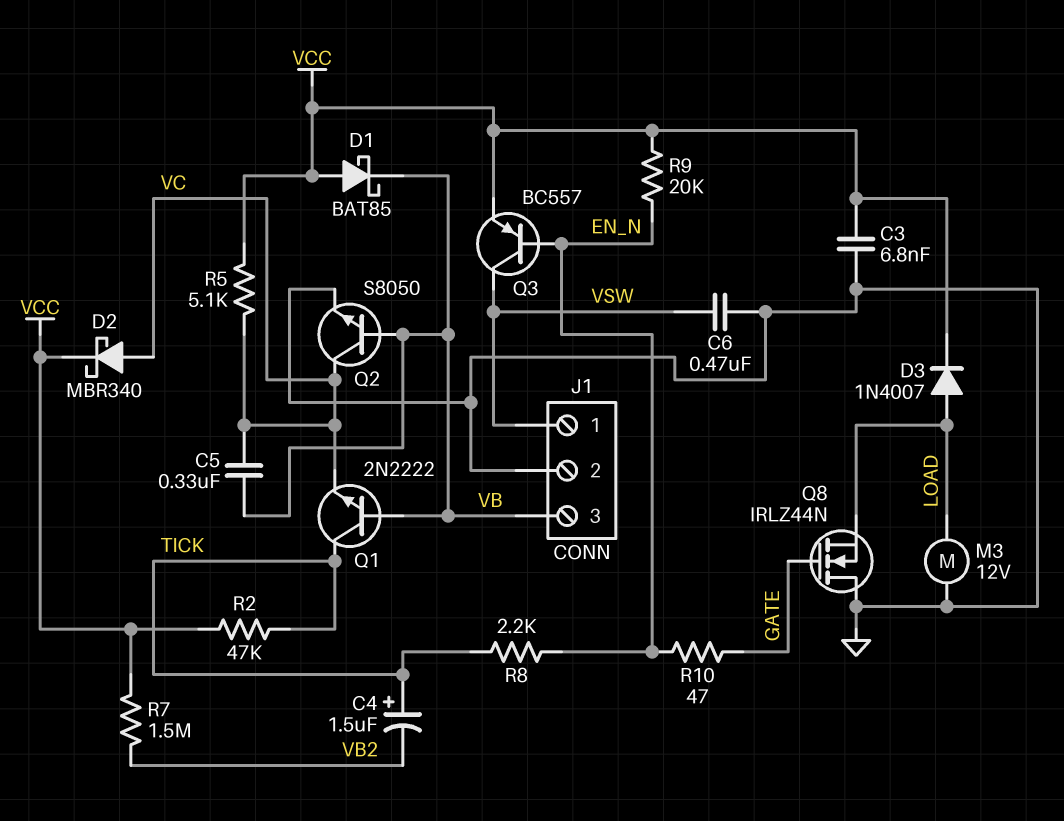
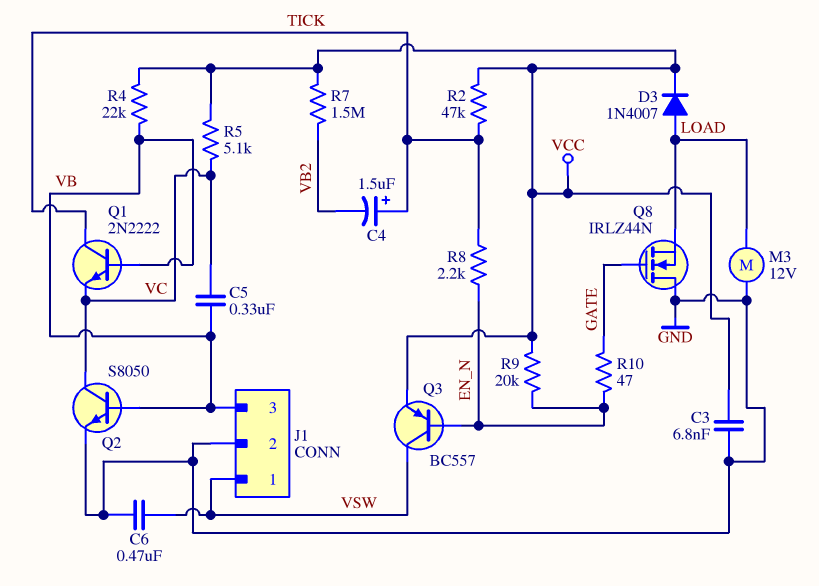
D1: schottky BAT85 (A VCC, K VB) -> none
D2: schottky MBR340 (A VC, K VCC) -> none
R4: none -> 22k (VB, VCC)

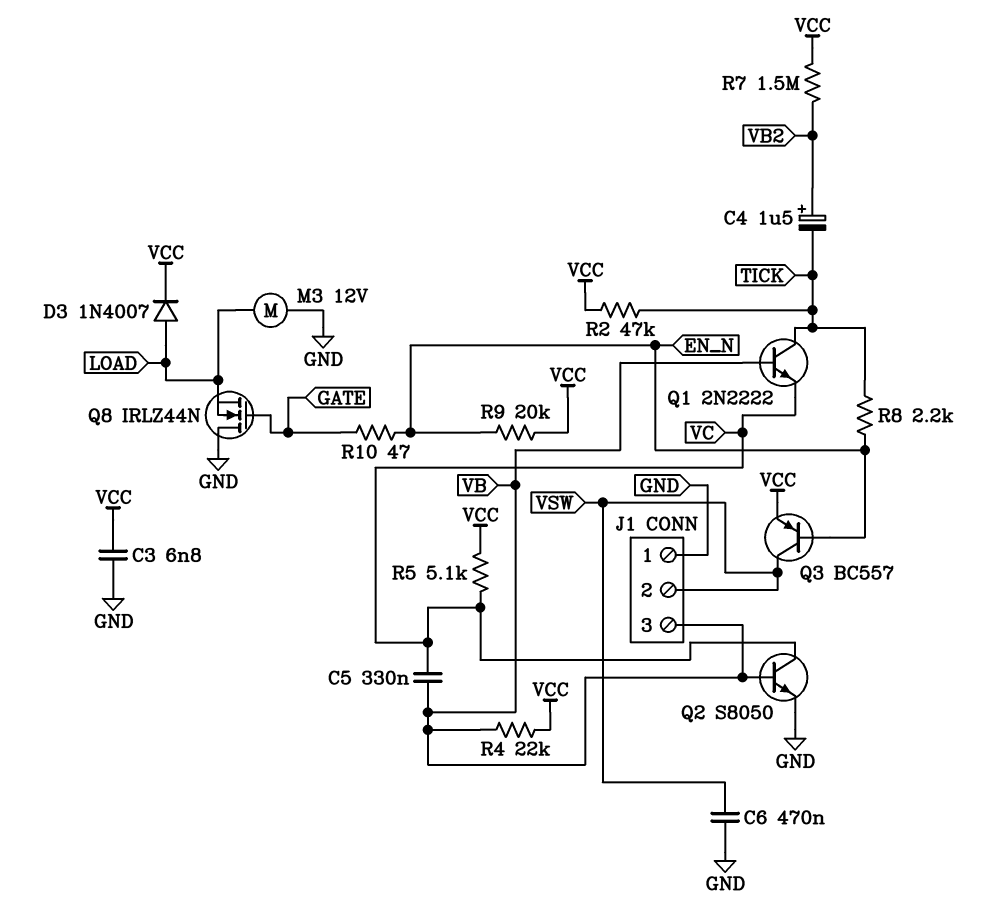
C4: 1.5uF (plus TICK, minus VB2) -> 1.5uF (plus VB2, minus TICK)
J1 pin 1: VSW -> GND
J1 pin 2: GND -> VSW

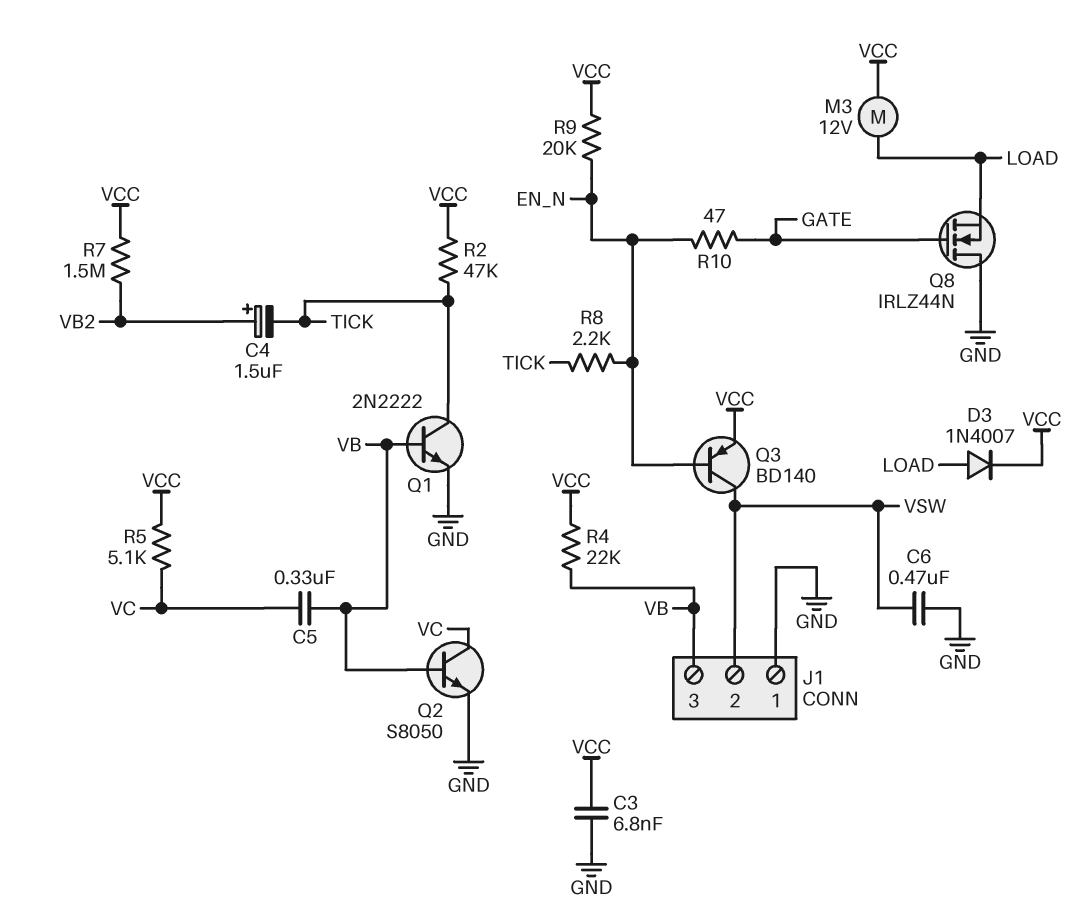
M3: motor 12V (GND, LOAD) -> motor 12V (LOAD, VCC)
Q1: NPN 2N2222 (B VB, C TICK, E VC) -> NPN 2N2222 (B VB, C TICK, E GND)
Q3: PNP BC557 (B EN_N, C VSW, E VCC) -> PNP BD140 (B EN_N, C VSW, E VCC)

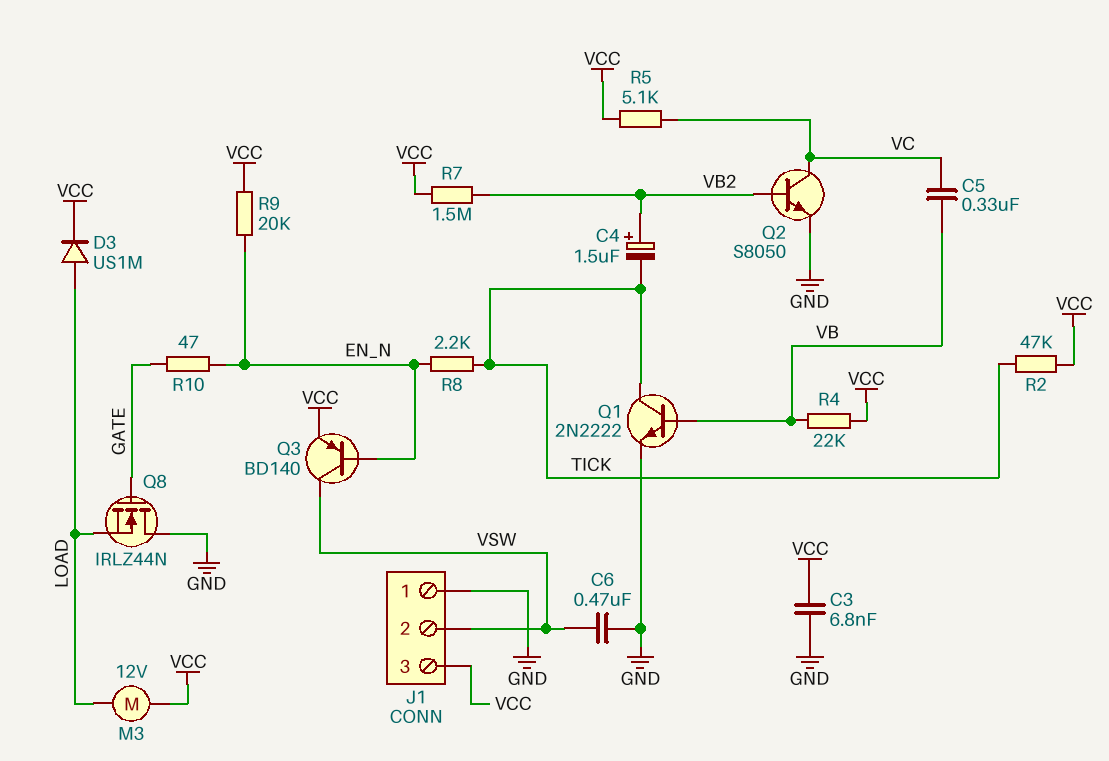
D3: diode 1N4007 (A LOAD, K VCC) -> diode US1M (A LOAD, K VCC)
J1 pin 3: VB -> VCC
Q2: NPN S8050 (B VB, C VC, E GND) -> NPN S8050 (B VB2, C VC, E GND)

